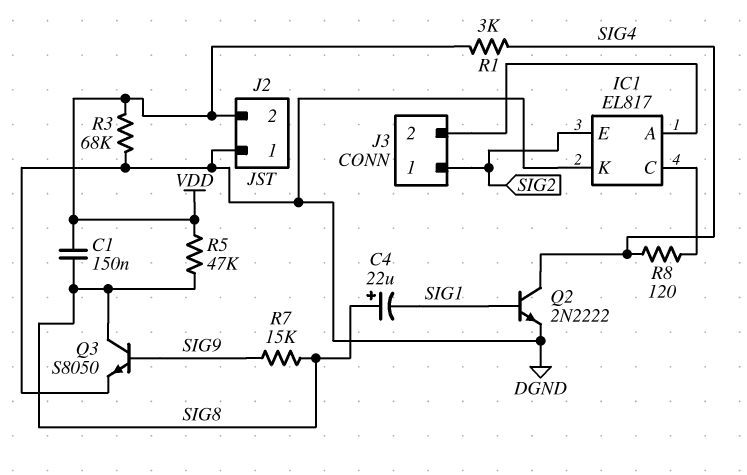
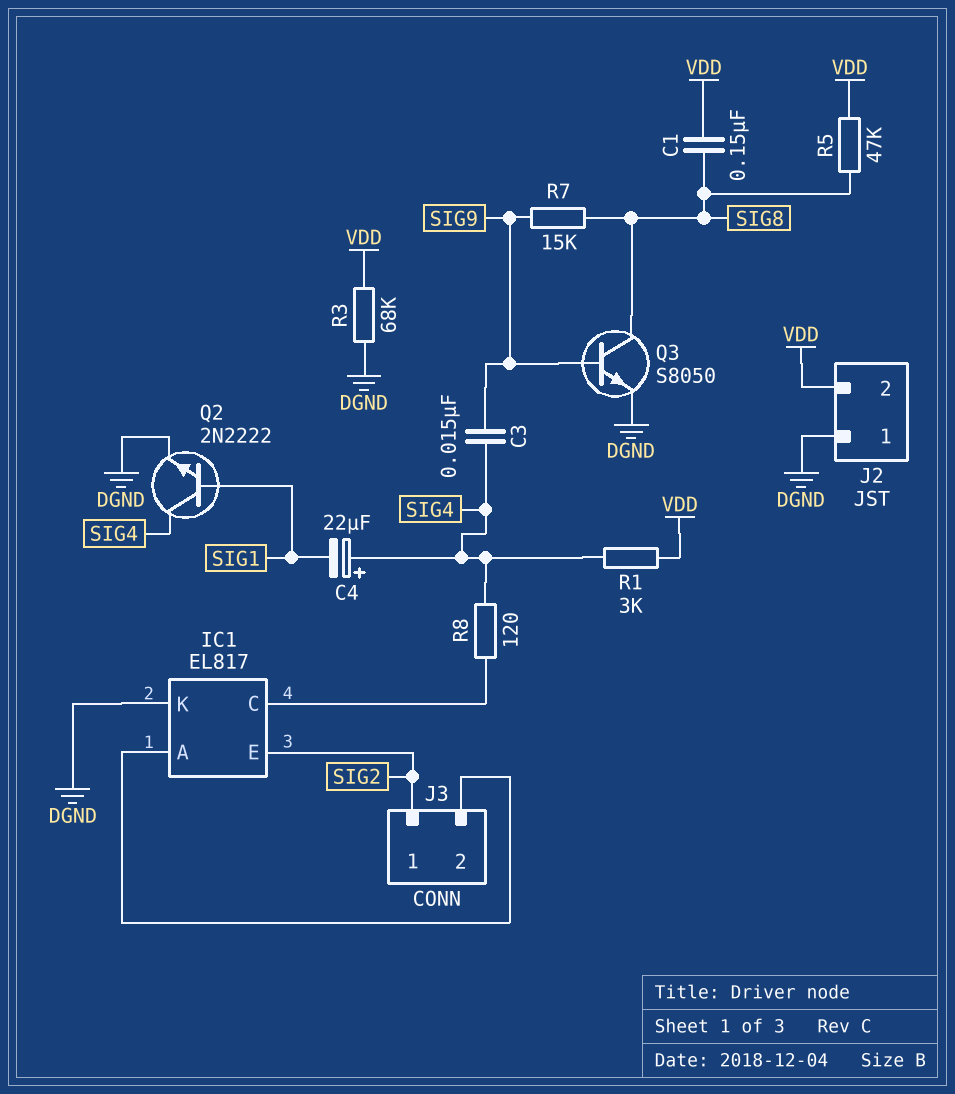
C3: none -> 15nF (SIG4, SIG9)
C4: 22uF (plus SIG8, minus SIG1) -> 22uF (plus SIG4, minus SIG1)

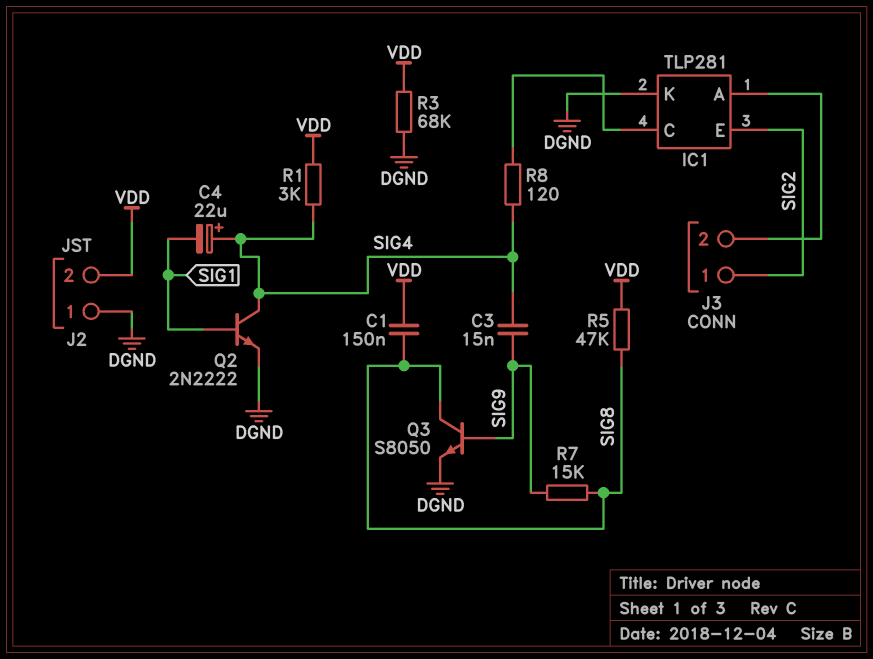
IC1: EL817 -> TLP281

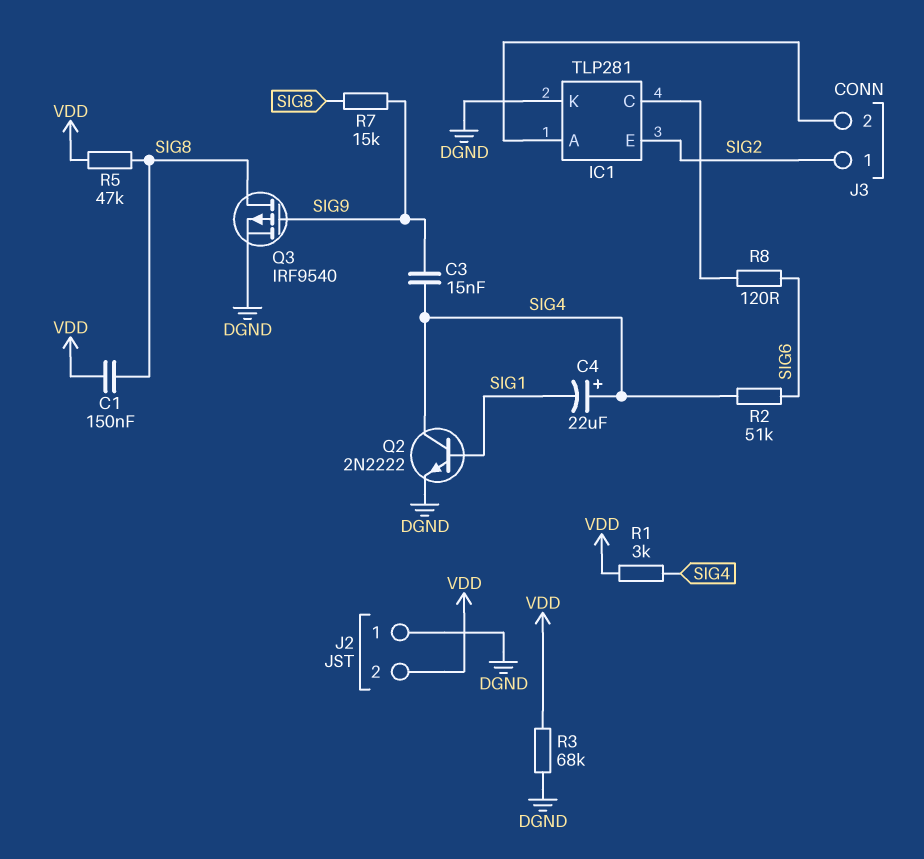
Q3: NPN S8050 (B SIG9, C SIG8, E DGND) -> PMOS IRF9540 (G SIG9, D SIG8, S DGND)
R2: none -> 51k (SIG4, SIG6)
R8: 120 (IC1/C, SIG4) -> 120 (IC1/C, SIG6)

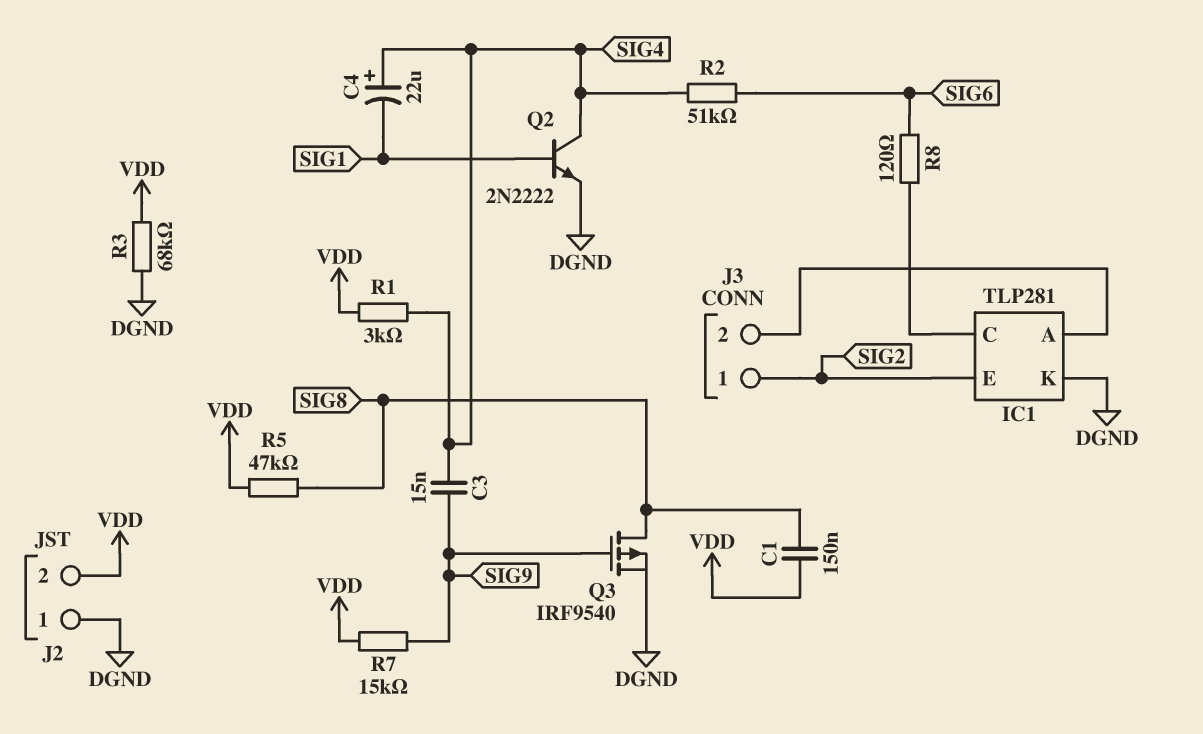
R7: 15k (SIG8, SIG9) -> 15k (SIG9, VDD)

